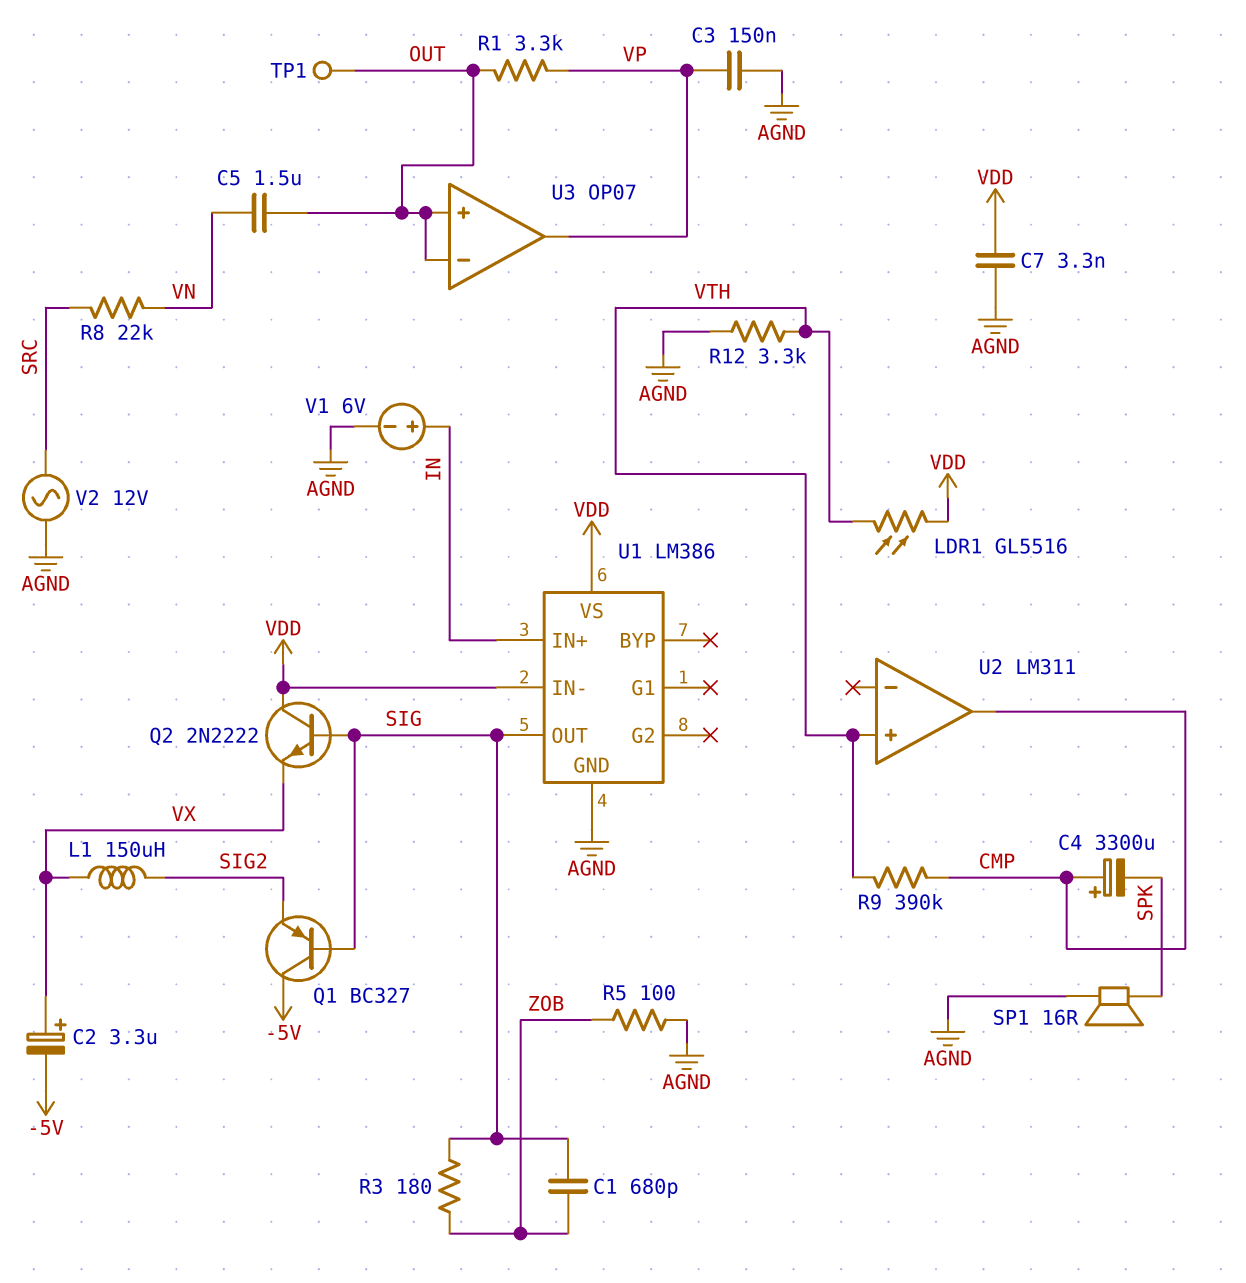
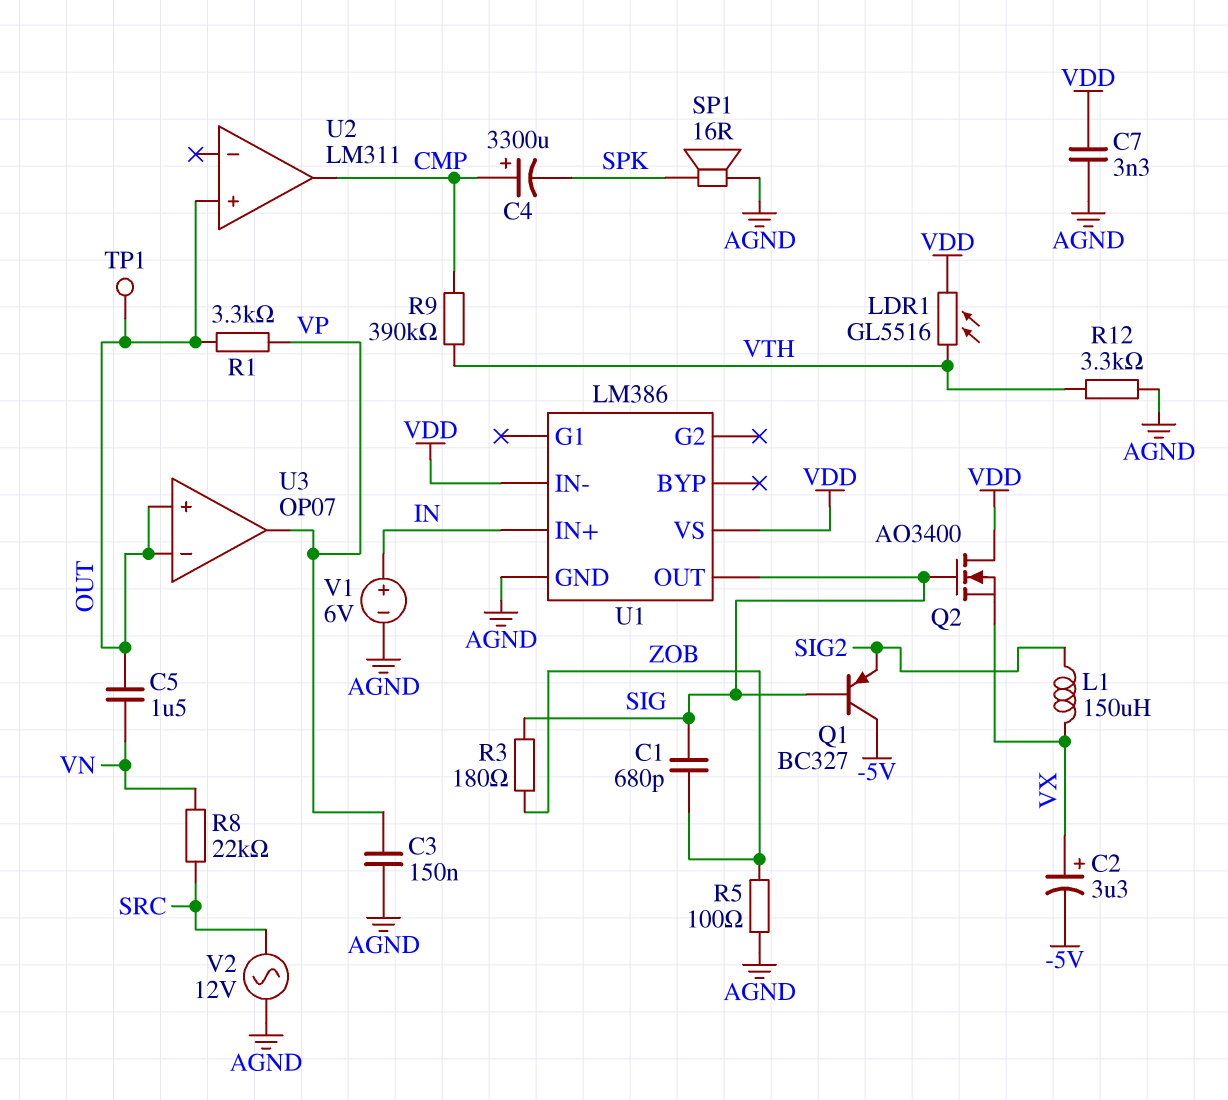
Q2: NPN 2N2222 (B SIG, C VDD, E VX) -> NMOS AO3400 (G SIG, D VDD, S VX)
U2 pin in+: VTH -> OUT

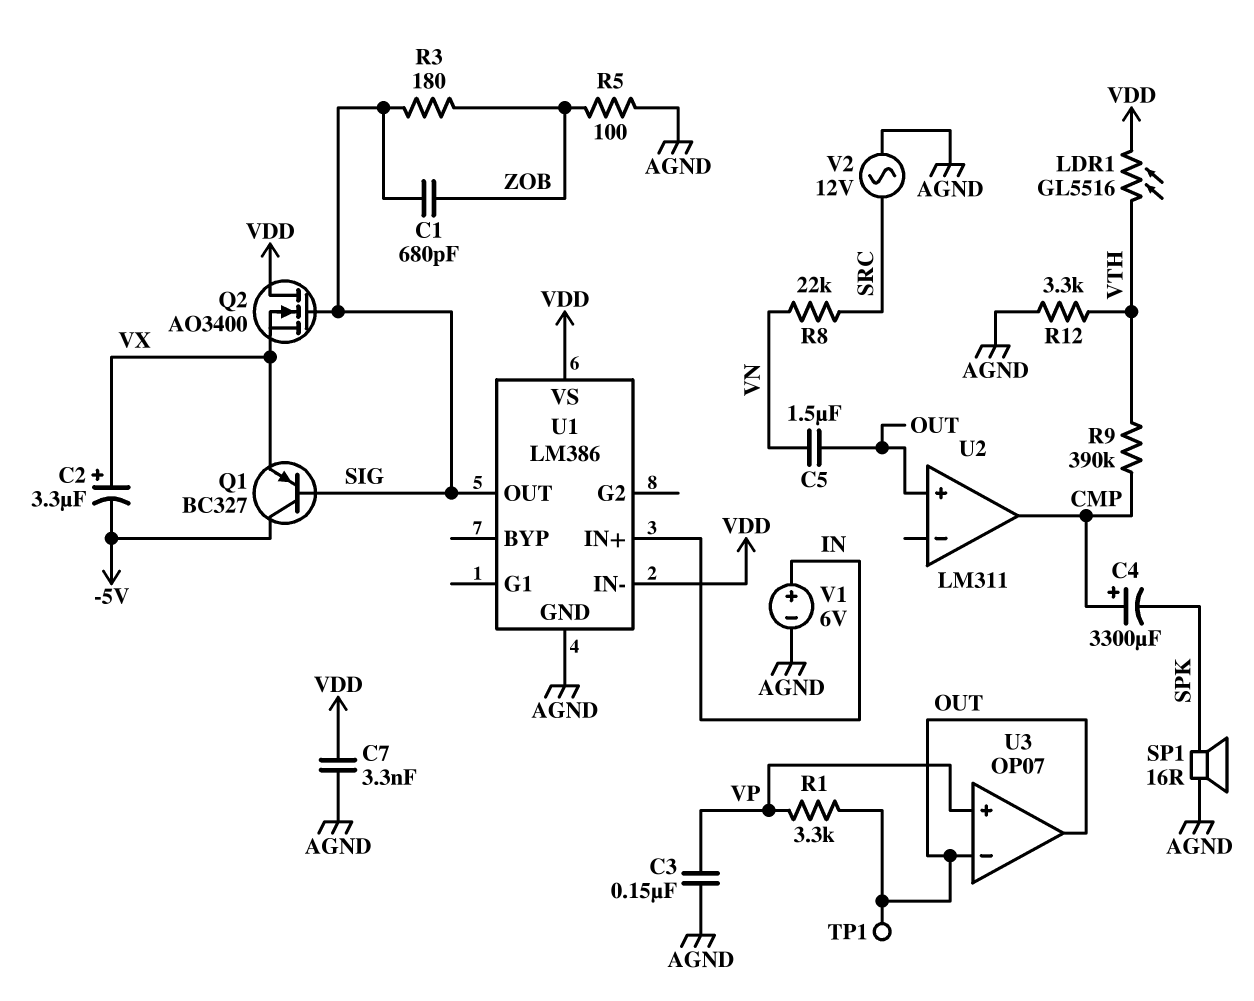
L1: 150uH (SIG2, VX) -> none
Q1: PNP BC327 (B SIG, C -5V, E SIG2) -> PNP BC327 (B SIG, C -5V, E VX)
U3 pin in+: OUT -> VP
U3 pin out: VP -> OUT

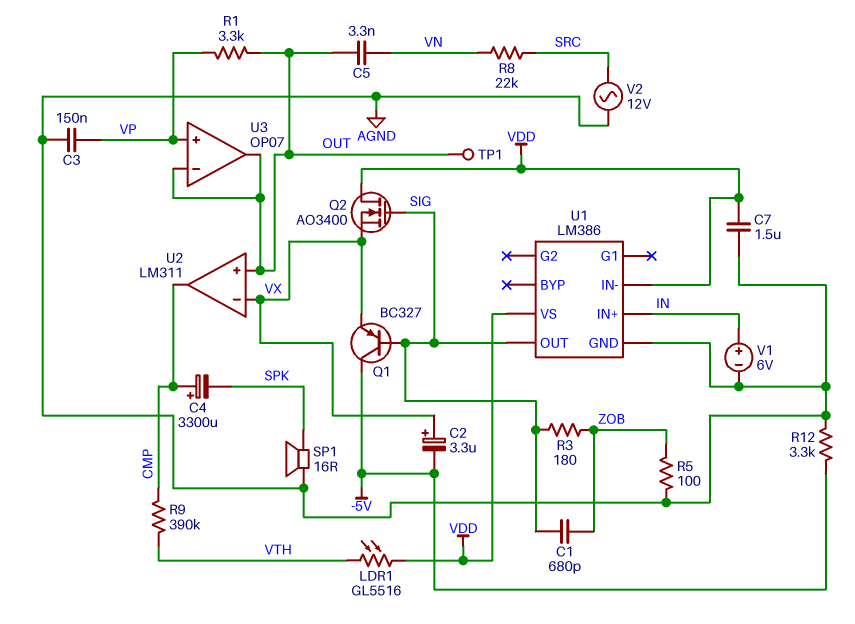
C5: 1.5uF (OUT, VN) -> 3.3nF (OUT, VN)
C7: 3.3nF (AGND, VDD) -> 1.5uF (AGND, VDD)
R12: 3.3k (AGND, VTH) -> 3.3k (-5V, AGND)
U2 pin in-: none -> VX

